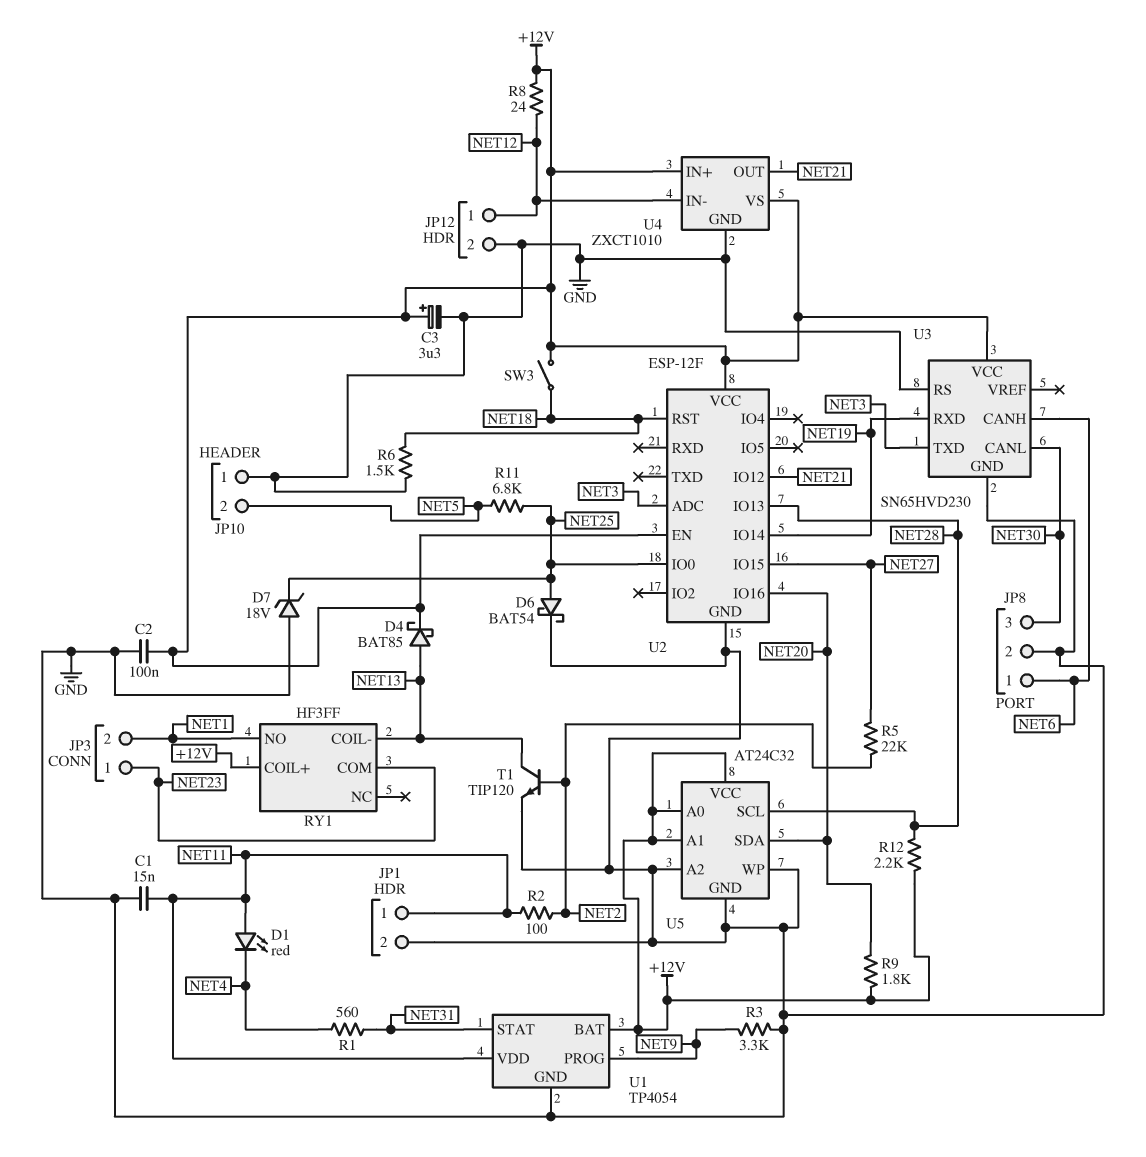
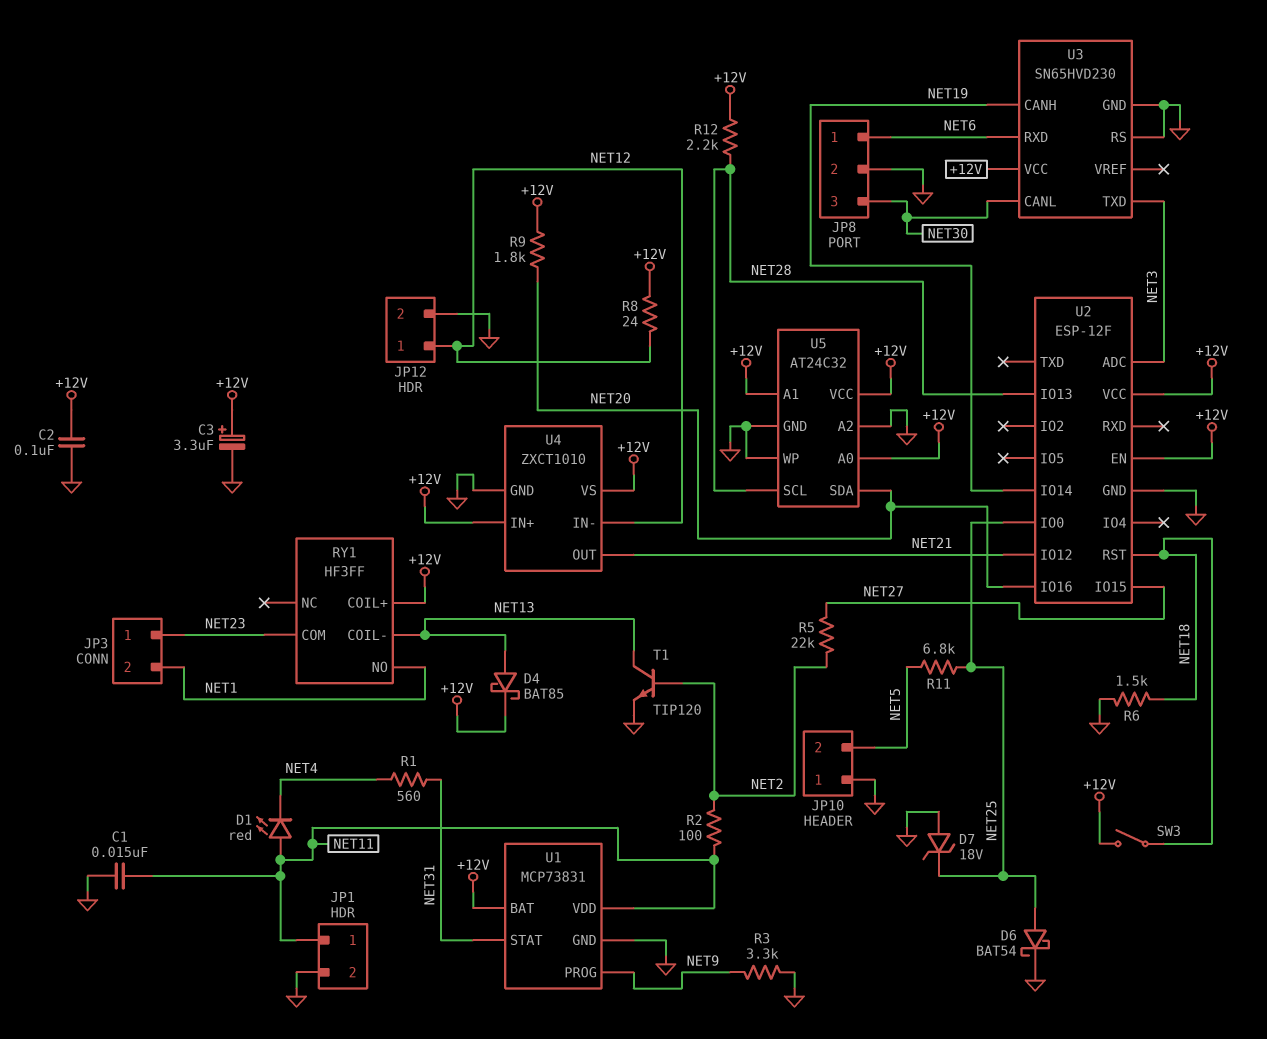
U1: TP4054 -> MCP73831
U3 pin CANH: NET6 -> NET19
U3 pin RXD: NET19 -> NET6

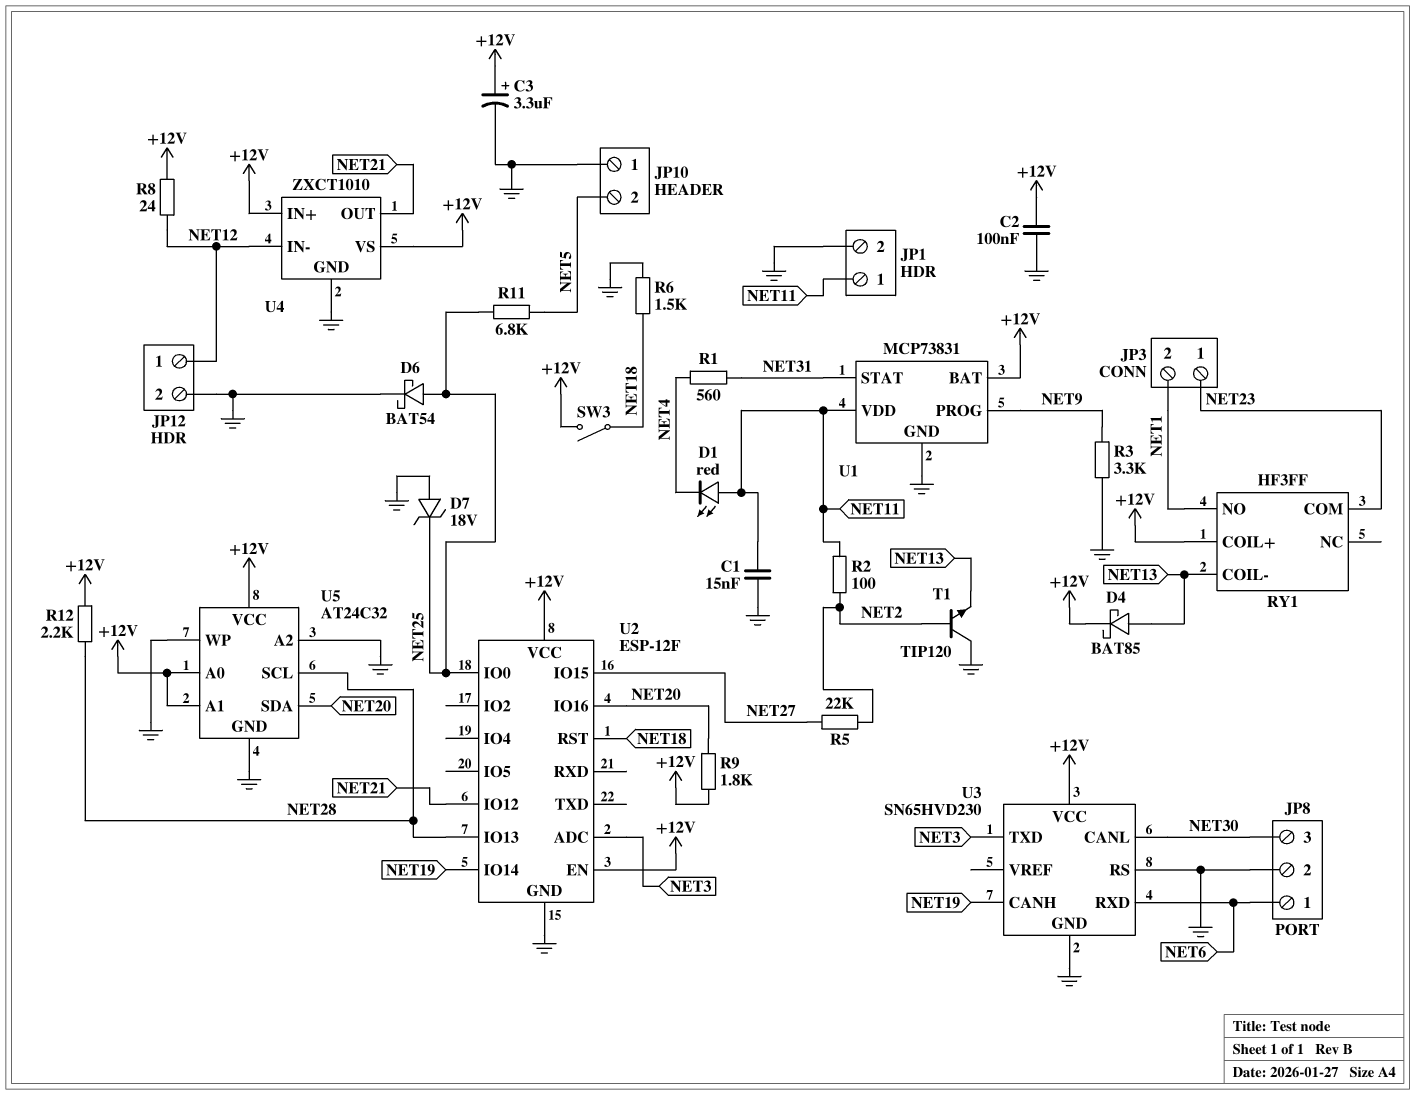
T1: NPN TIP120 (B NET2, C NET13, E GND) -> NPN TIP120 (B NET2, C GND, E NET13)

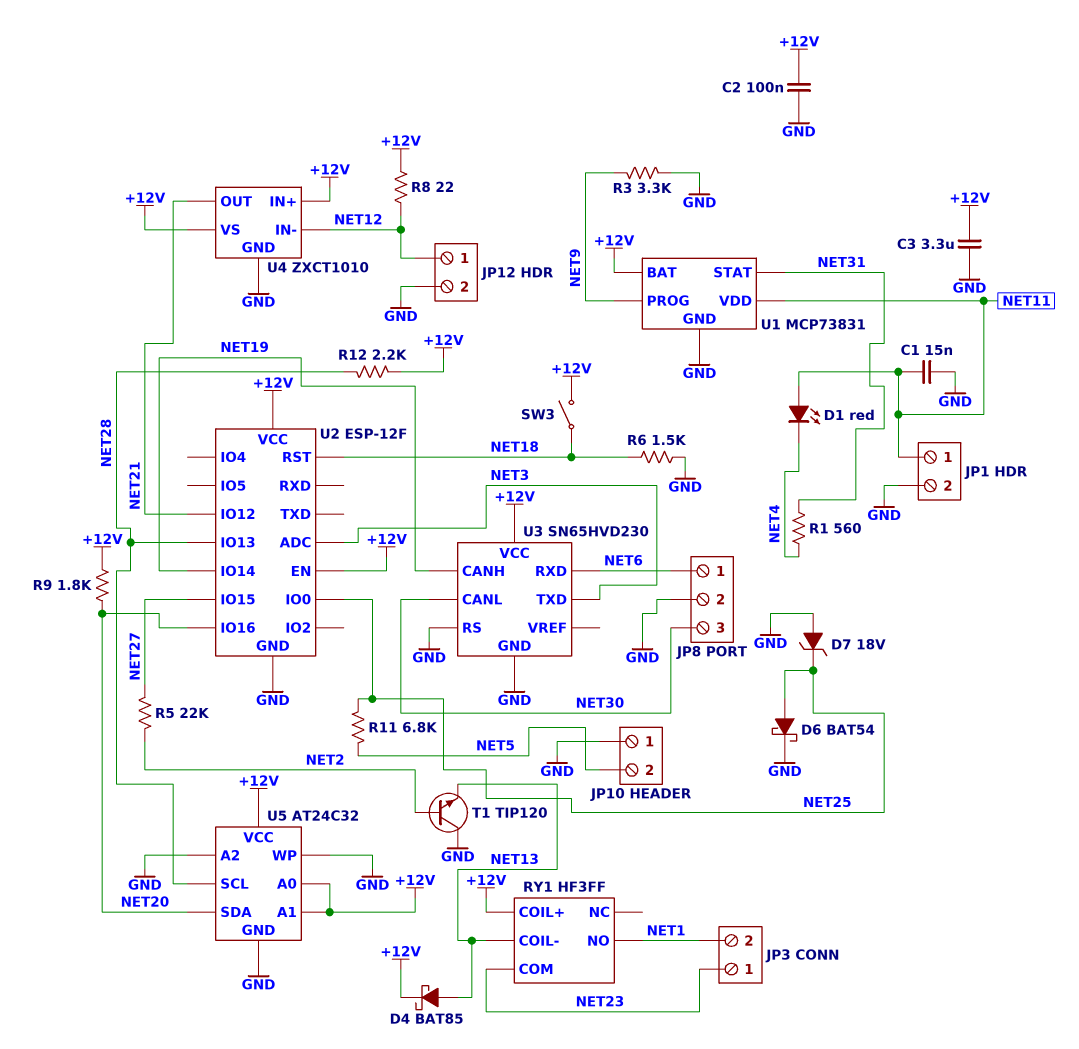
C3: 3.3uF (plus +12V, minus GND) -> 3.3uF (+12V, GND)
R2: 100 (NET2, NET11) -> none
R8: 24 (+12V, NET12) -> 22 (+12V, NET12)

